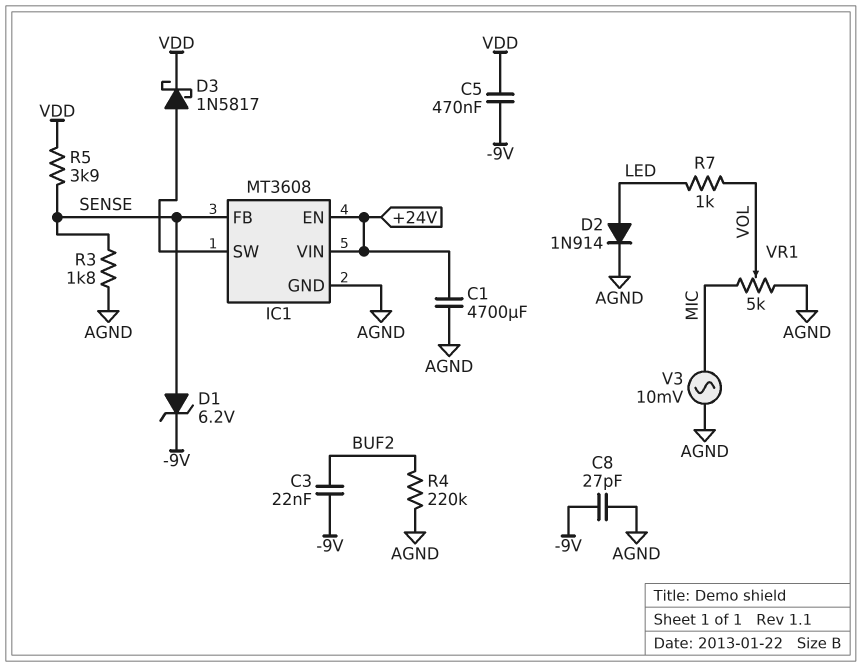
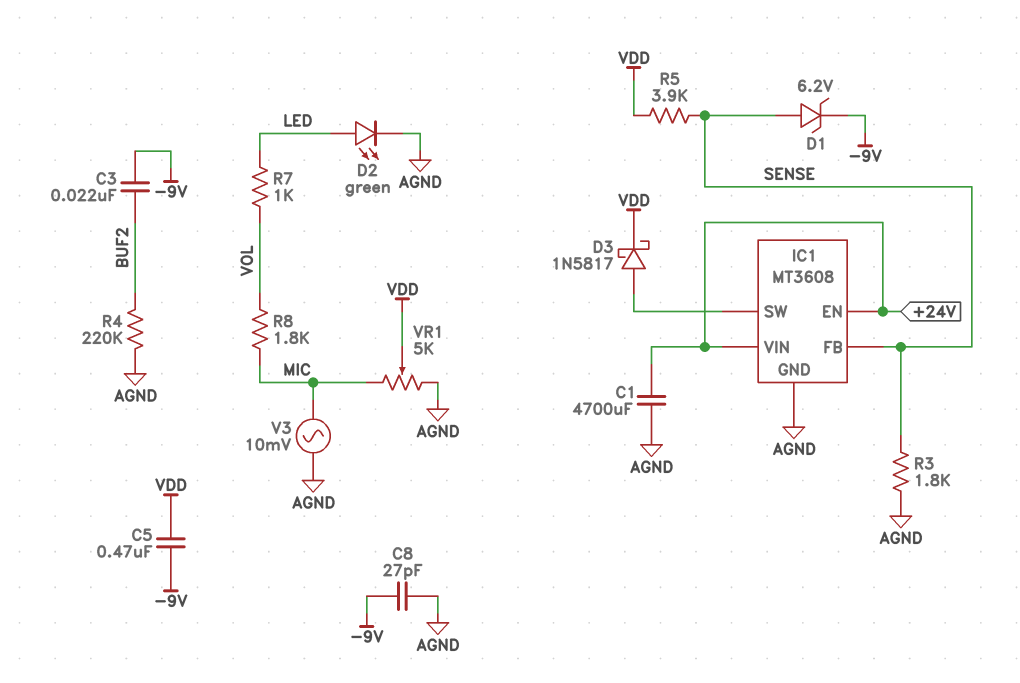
D2: diode 1N914 (A LED, K AGND) -> LED green (A LED, K AGND)
R8: none -> 1.8k (MIC, VOL)
VR1: 5k (AGND, MIC, wiper VOL) -> 5k (AGND, MIC, wiper VDD)

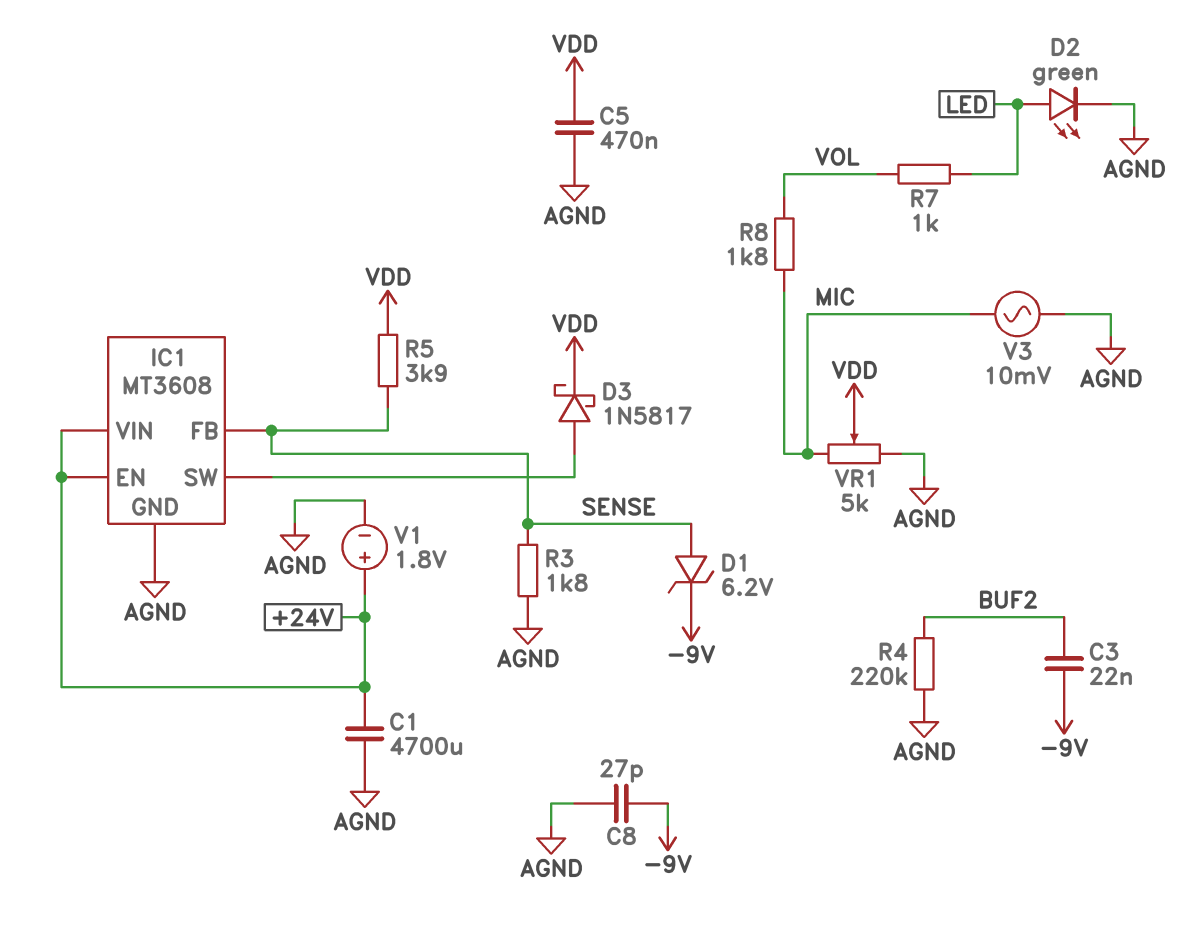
C5: 470nF (-9V, VDD) -> 470nF (AGND, VDD)
V1: none -> 1.8V (plus +24V, minus AGND)

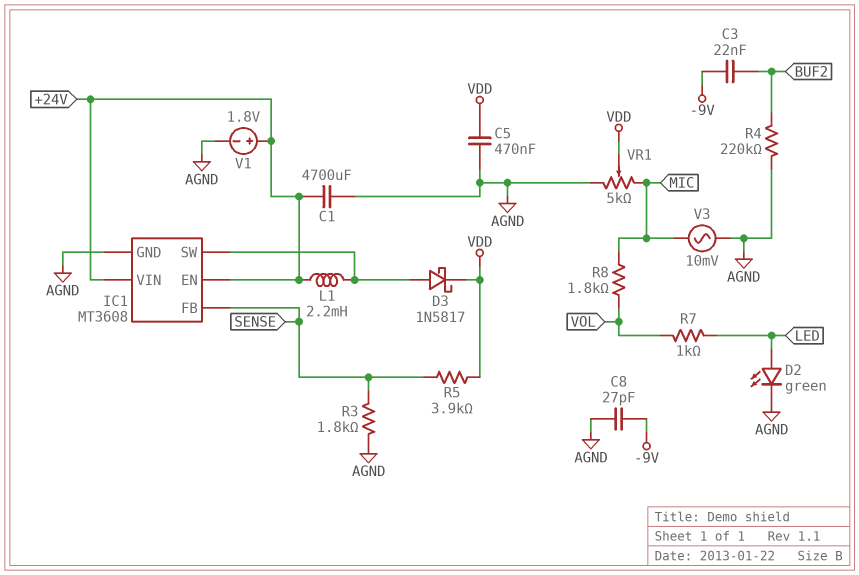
D1: zener 6.2V (A SENSE, K -9V) -> none
L1: none -> 2.2mH (+24V, IC1/SW)

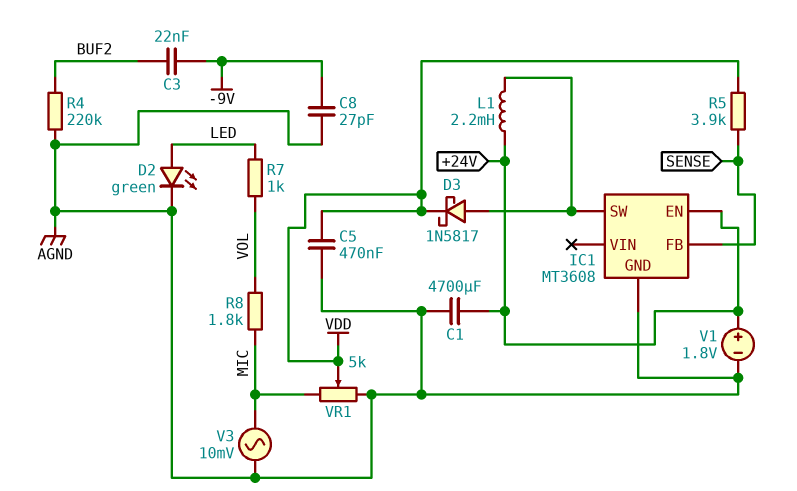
IC1 pin VIN: +24V -> none
R3: 1.8k (AGND, SENSE) -> none

